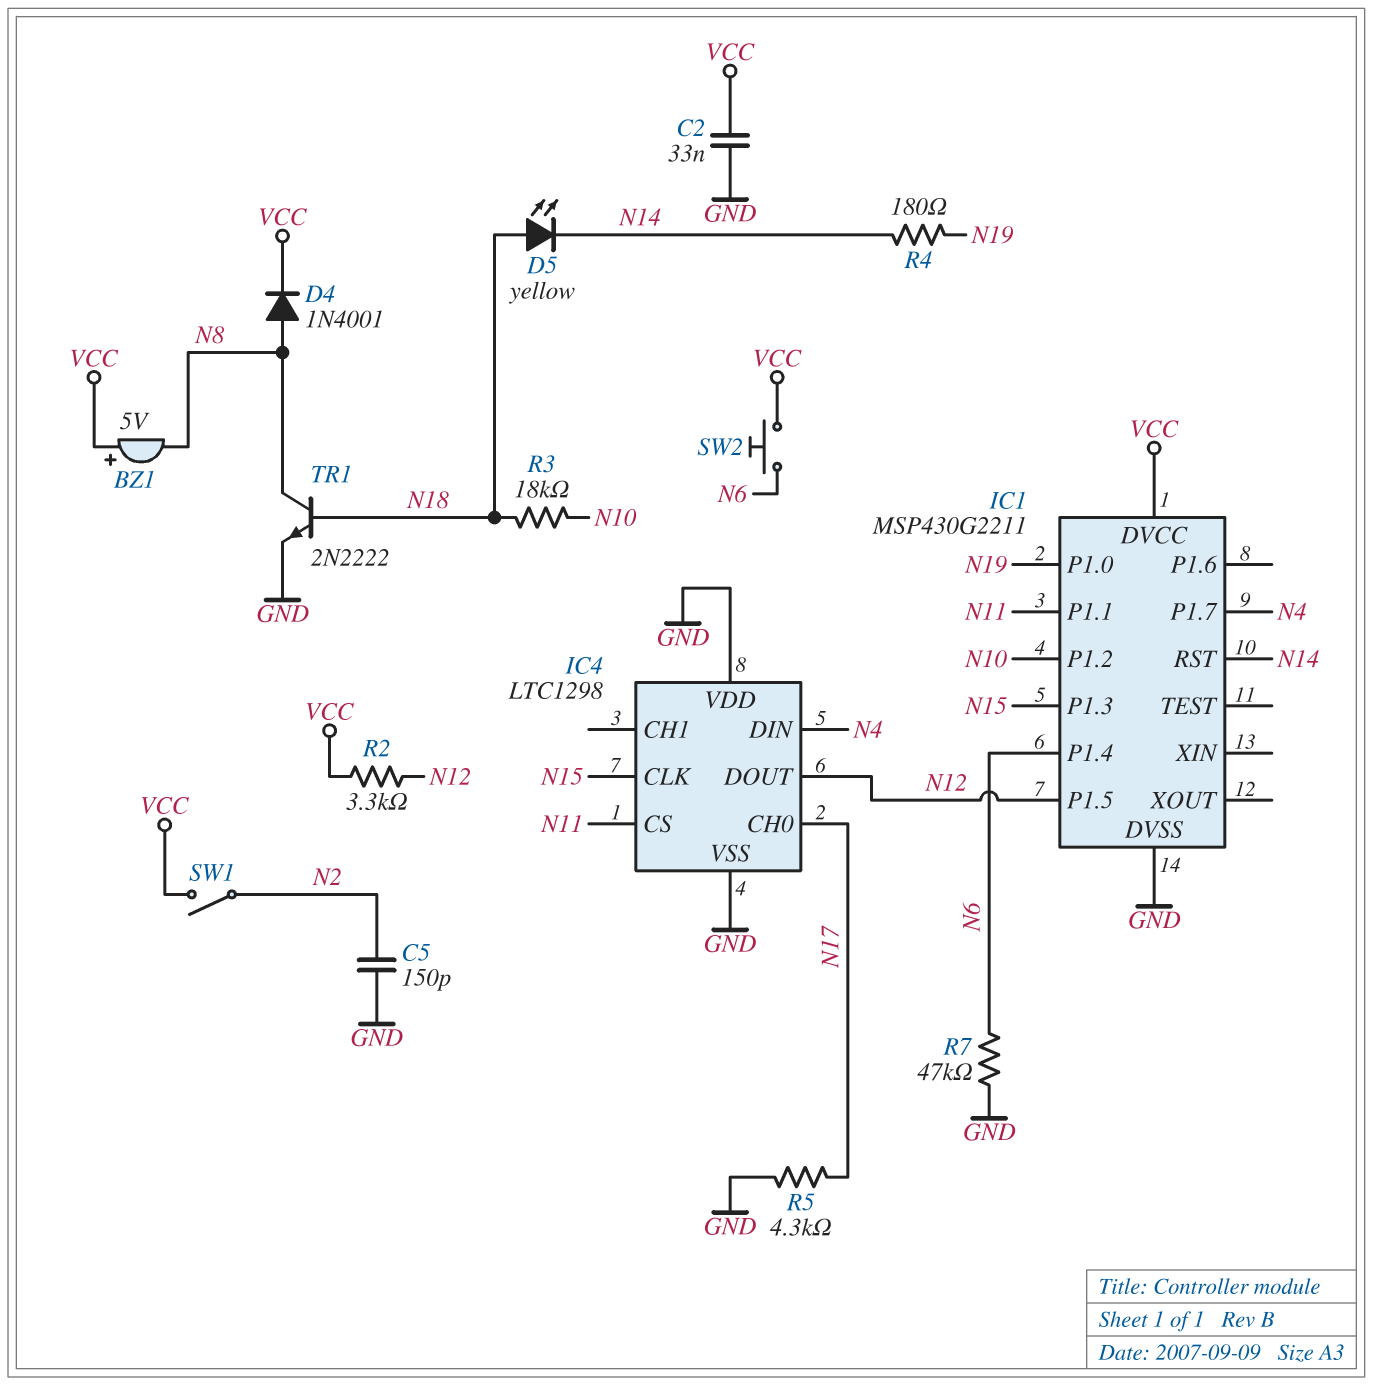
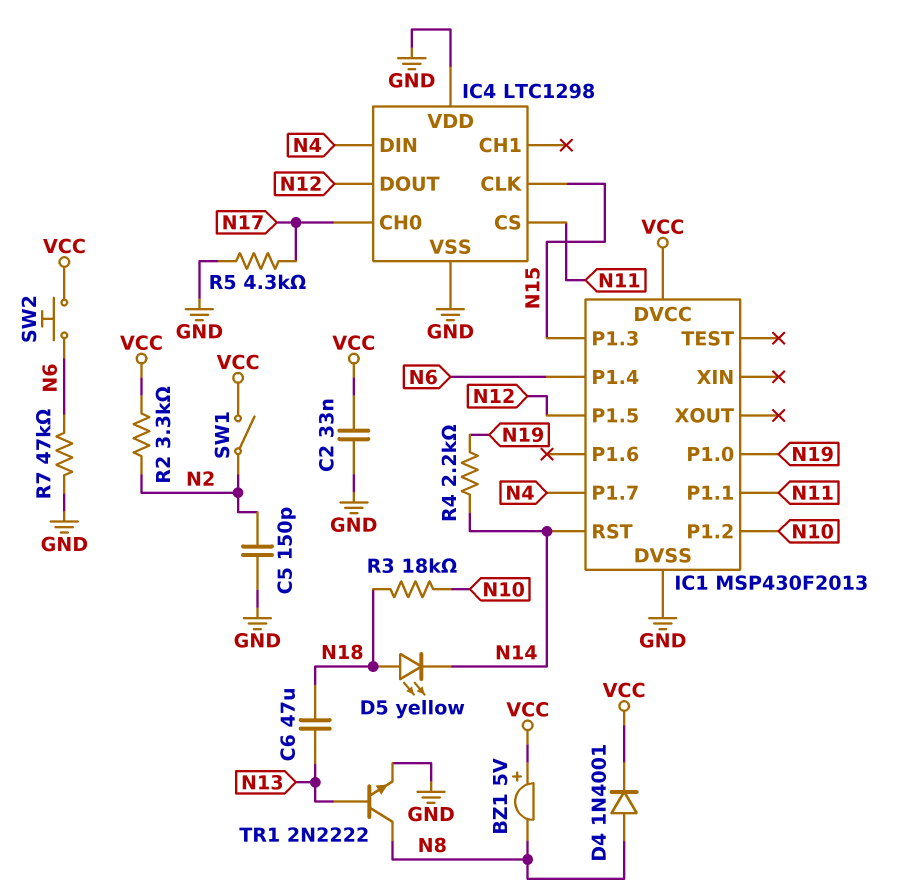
C6: none -> 47uF (N13, N18)
IC1: MSP430G2211 -> MSP430F2013
R2: 3.3k (N12, VCC) -> 3.3k (N2, VCC)
R4: 180 (N14, N19) -> 2.2k (N14, N19)
TR1: NPN 2N2222 (B N18, C N8, E GND) -> NPN 2N2222 (B N13, C N8, E GND)

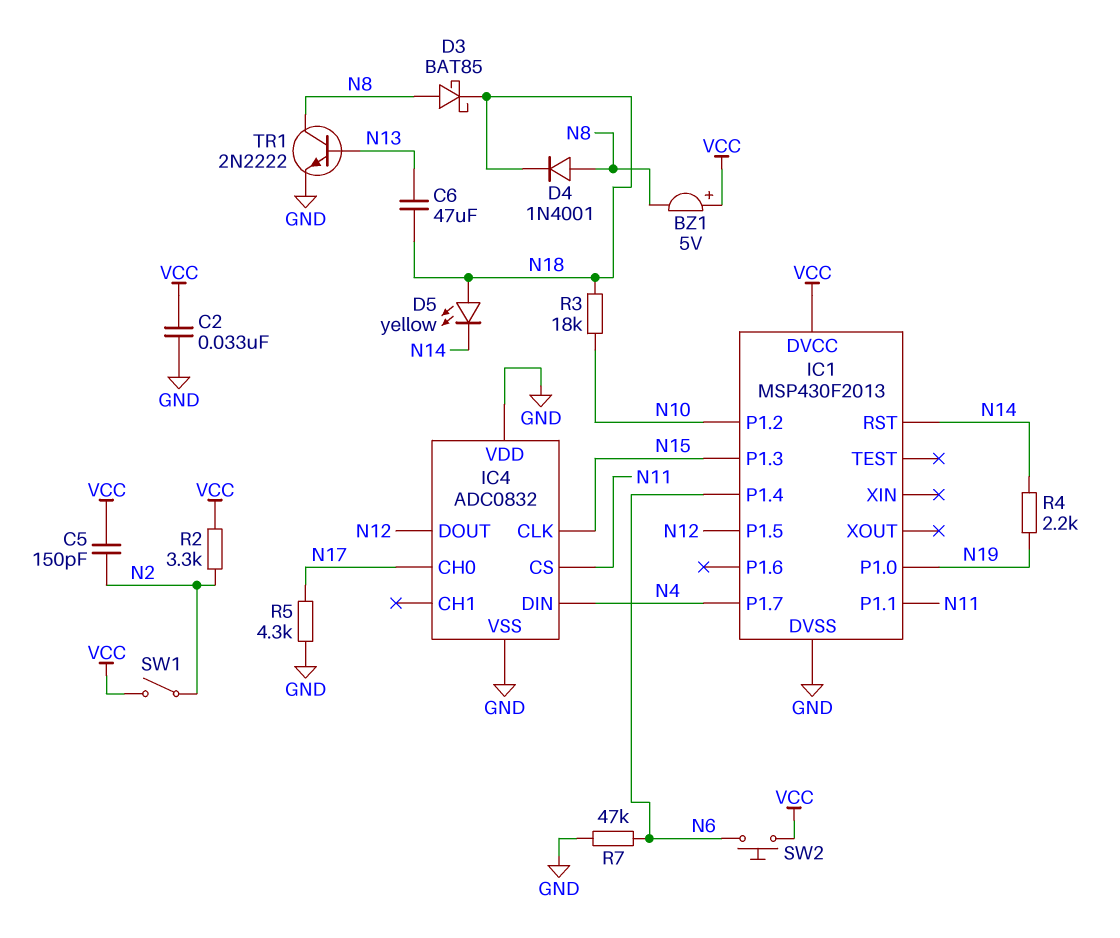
C5: 150pF (GND, N2) -> 150pF (N2, VCC)
D3: none -> schottky BAT85 (A N8, K N18)
D4: diode 1N4001 (A N8, K VCC) -> diode 1N4001 (A N8, K N18)
IC4: LTC1298 -> ADC0832

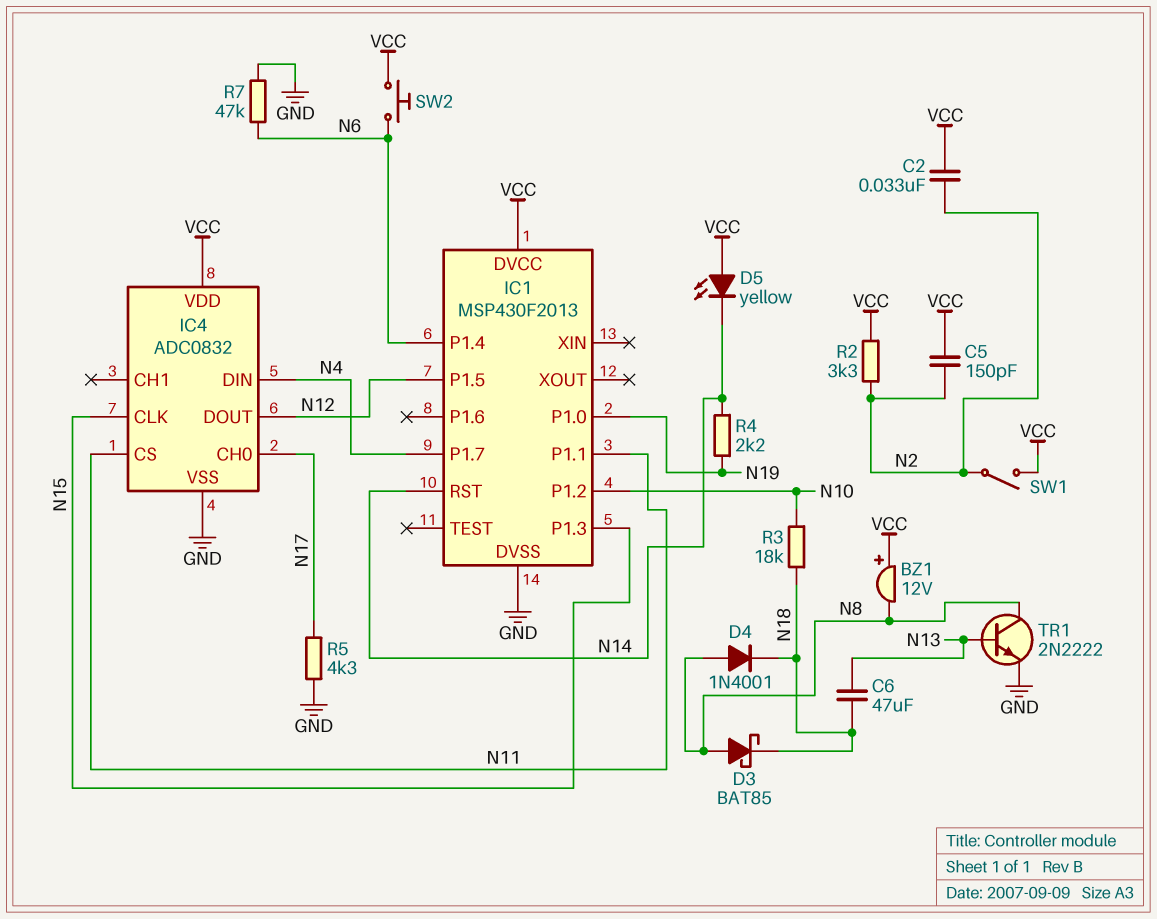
BZ1: buzzer 5V (plus VCC, minus N8) -> buzzer 12V (plus VCC, minus N8)
C2: 33nF (GND, VCC) -> 33nF (N2, VCC)
D5: LED yellow (A N18, K N14) -> LED yellow (A VCC, K N14)
IC4 pin VDD: GND -> VCC

